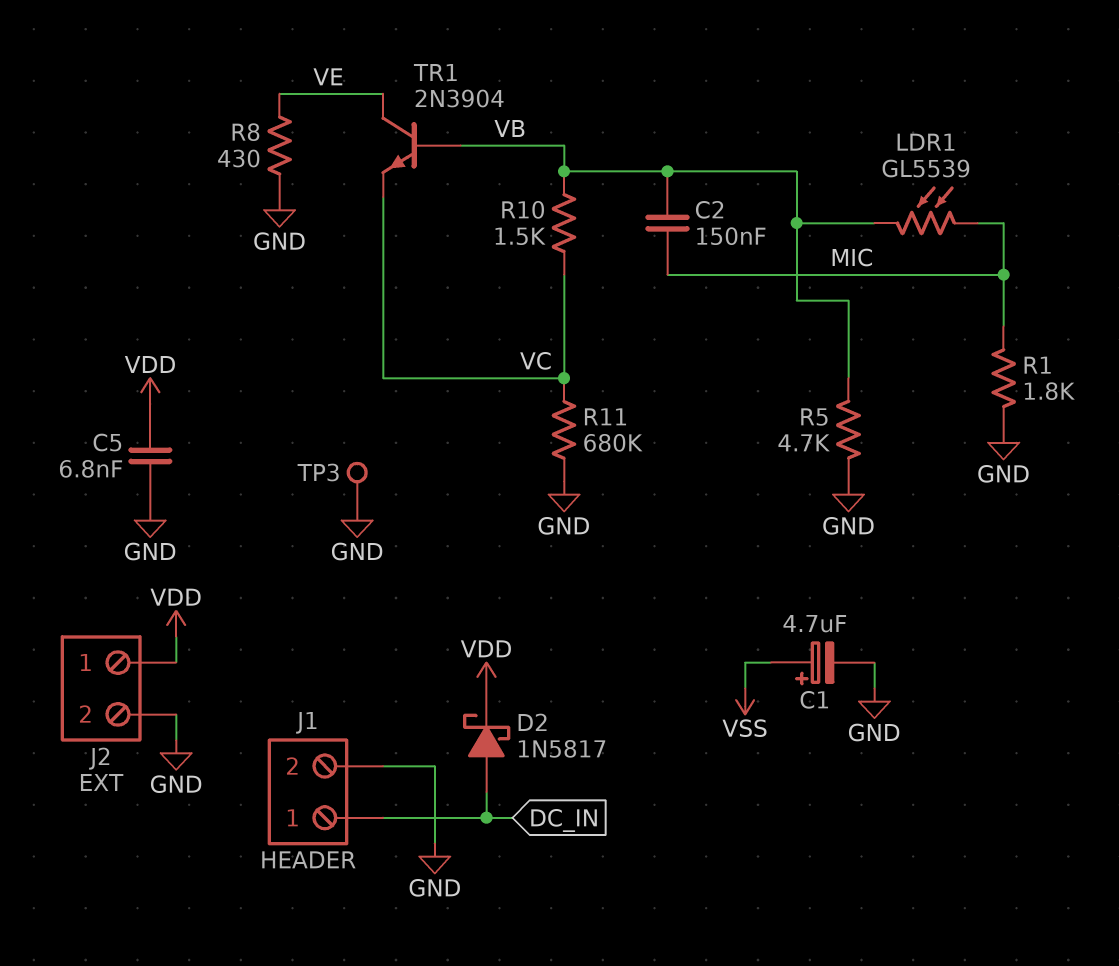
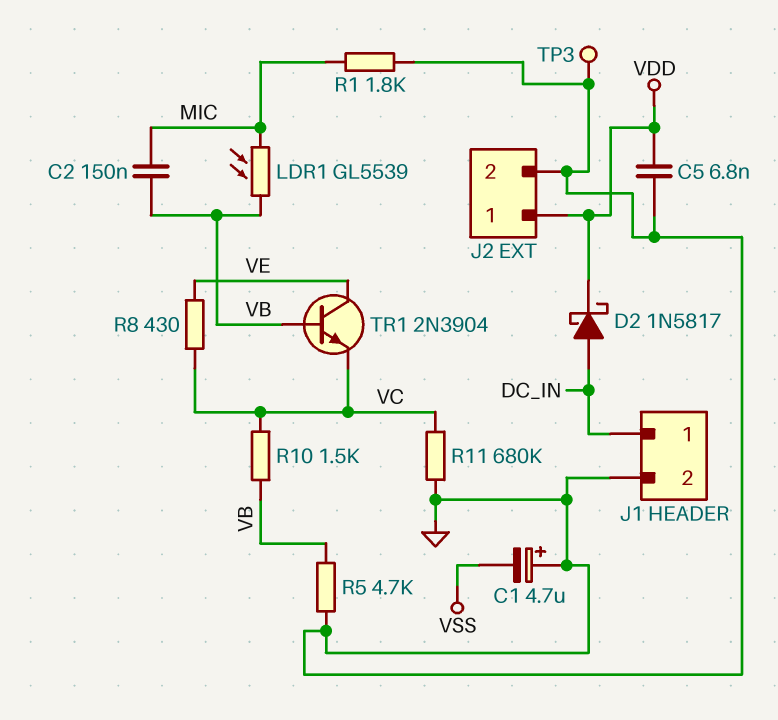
C1: 4.7uF (plus VSS, minus GND) -> 4.7uF (plus GND, minus VSS)
R8: 430 (GND, VE) -> 430 (VC, VE)

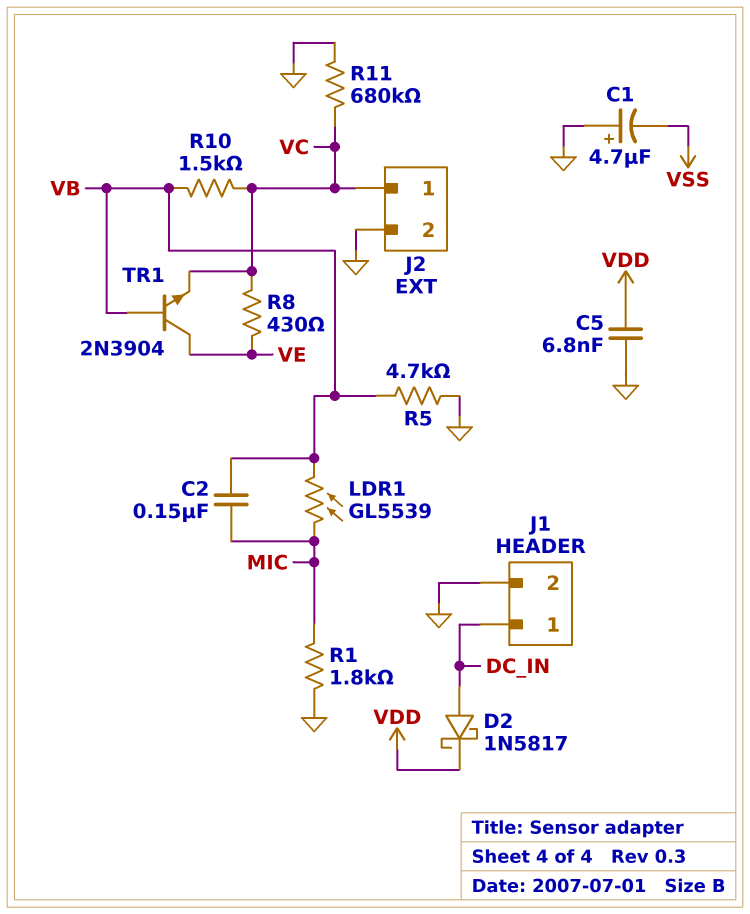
J2 pin 1: VDD -> VC
TP3: test point (GND) -> none

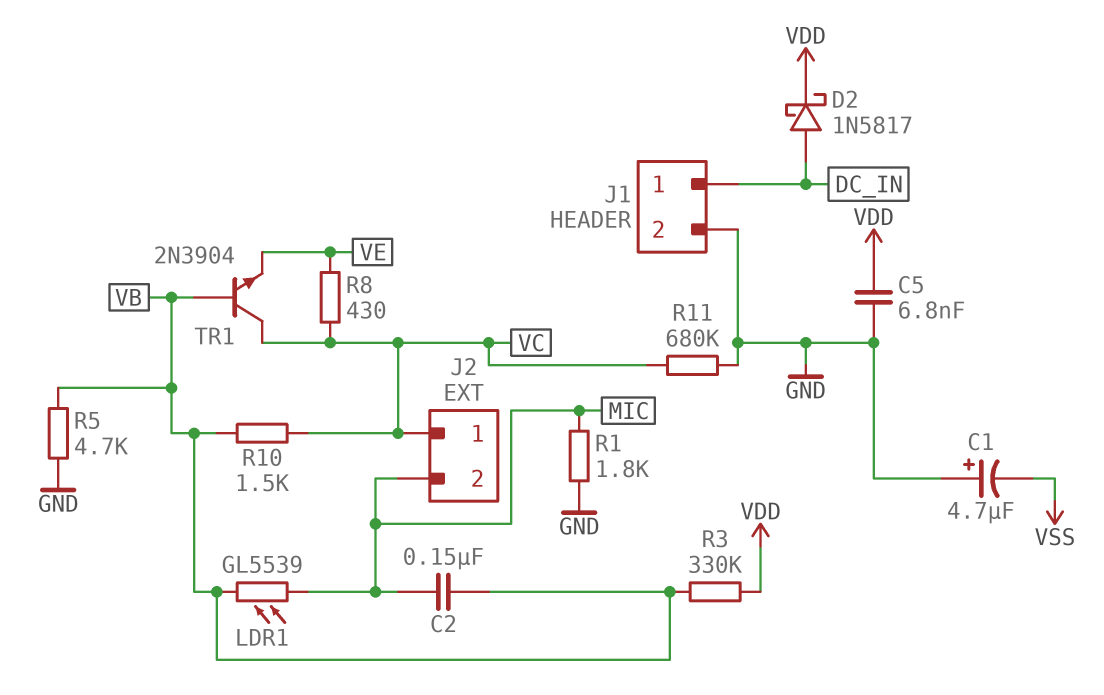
J2 pin 2: GND -> MIC
R3: none -> 330k (VB, VDD)
TR1: NPN 2N3904 (B VB, C VE, E VC) -> NPN 2N3904 (B VB, C VC, E VE)

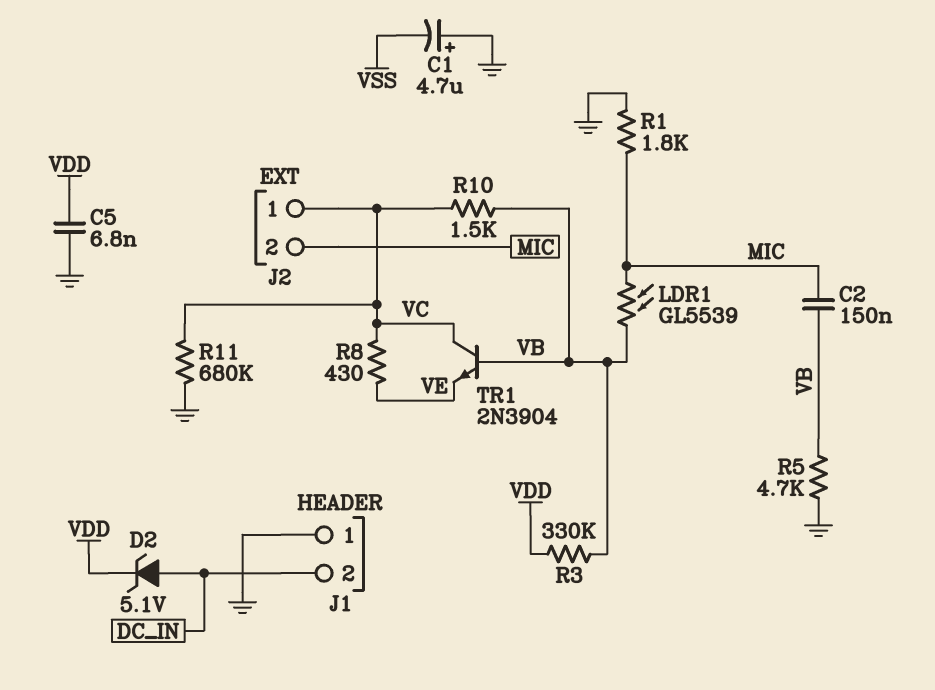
D2: schottky 1N5817 (A DC_IN, K VDD) -> zener 5.1V (A DC_IN, K VDD)
J1 pin 1: DC_IN -> GND
J1 pin 2: GND -> DC_IN

